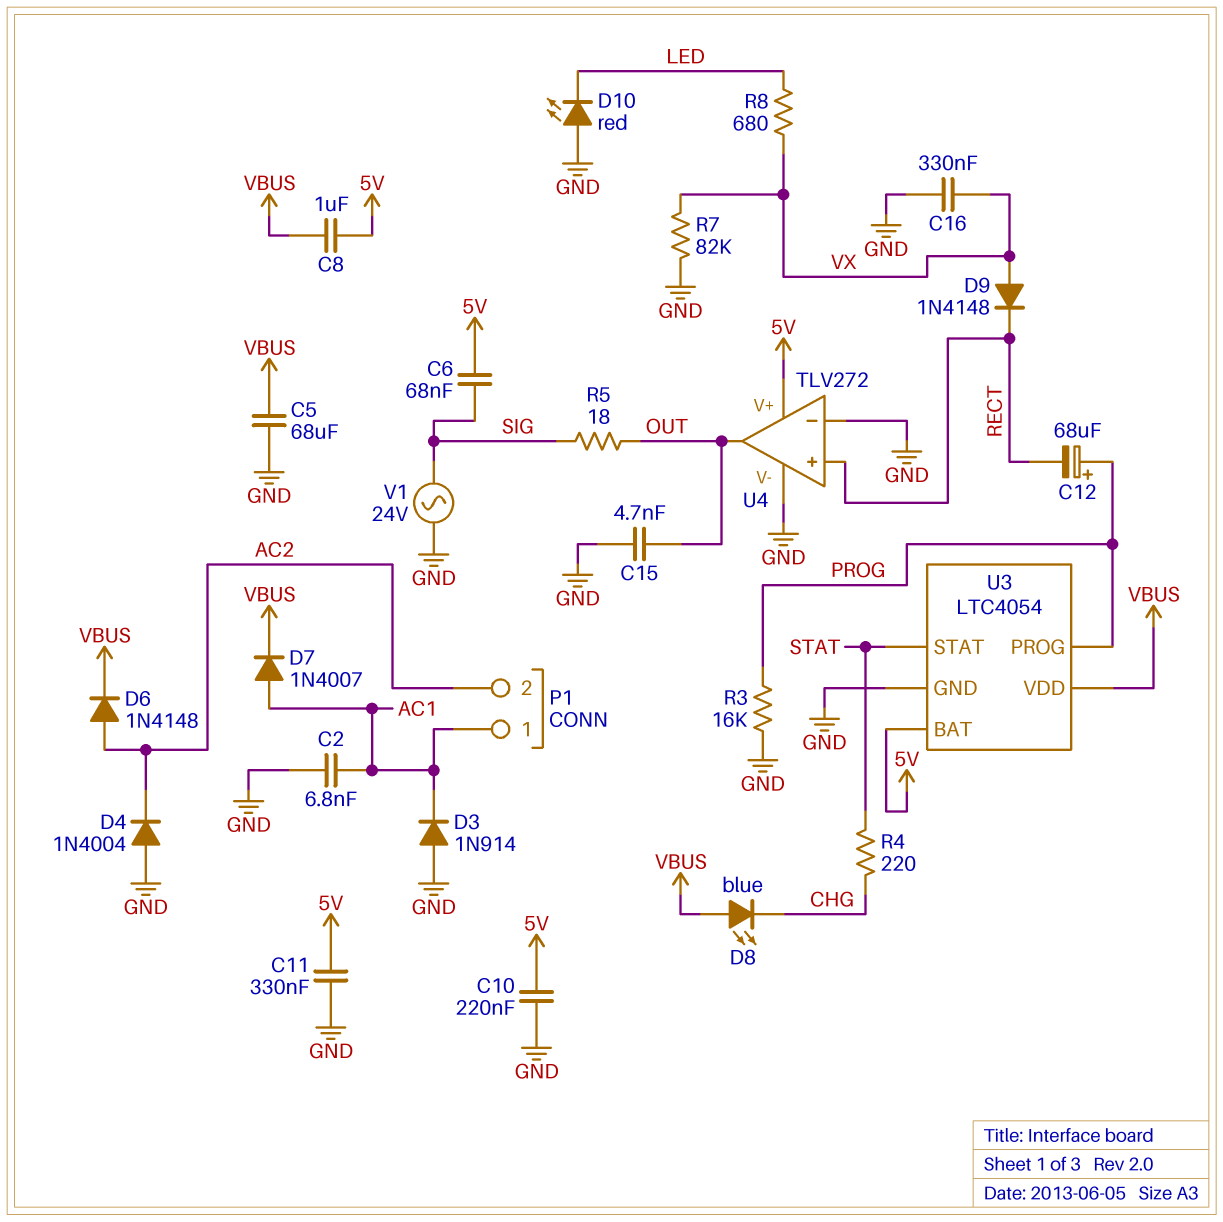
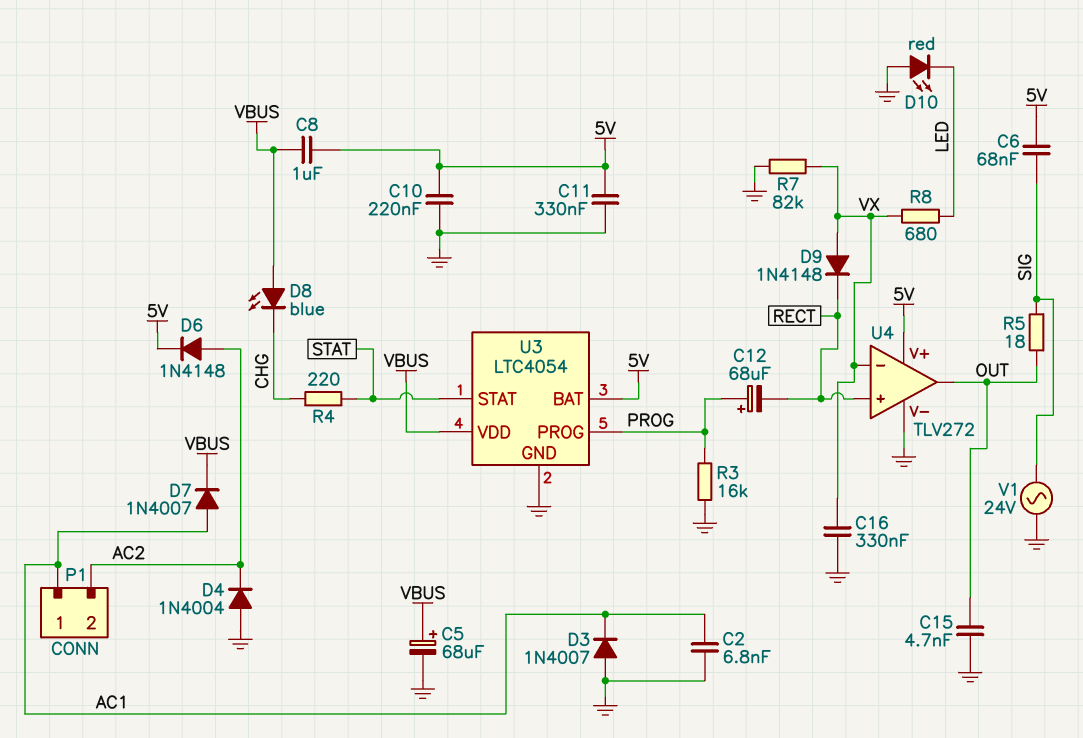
C5: 68uF (GND, VBUS) -> 68uF (plus VBUS, minus GND)
D3: diode 1N914 (A GND, K AC1) -> diode 1N4007 (A GND, K AC1)
D6: diode 1N4148 (A AC2, K VBUS) -> diode 1N4148 (A AC2, K 5V)
U4 pin in-: GND -> VX

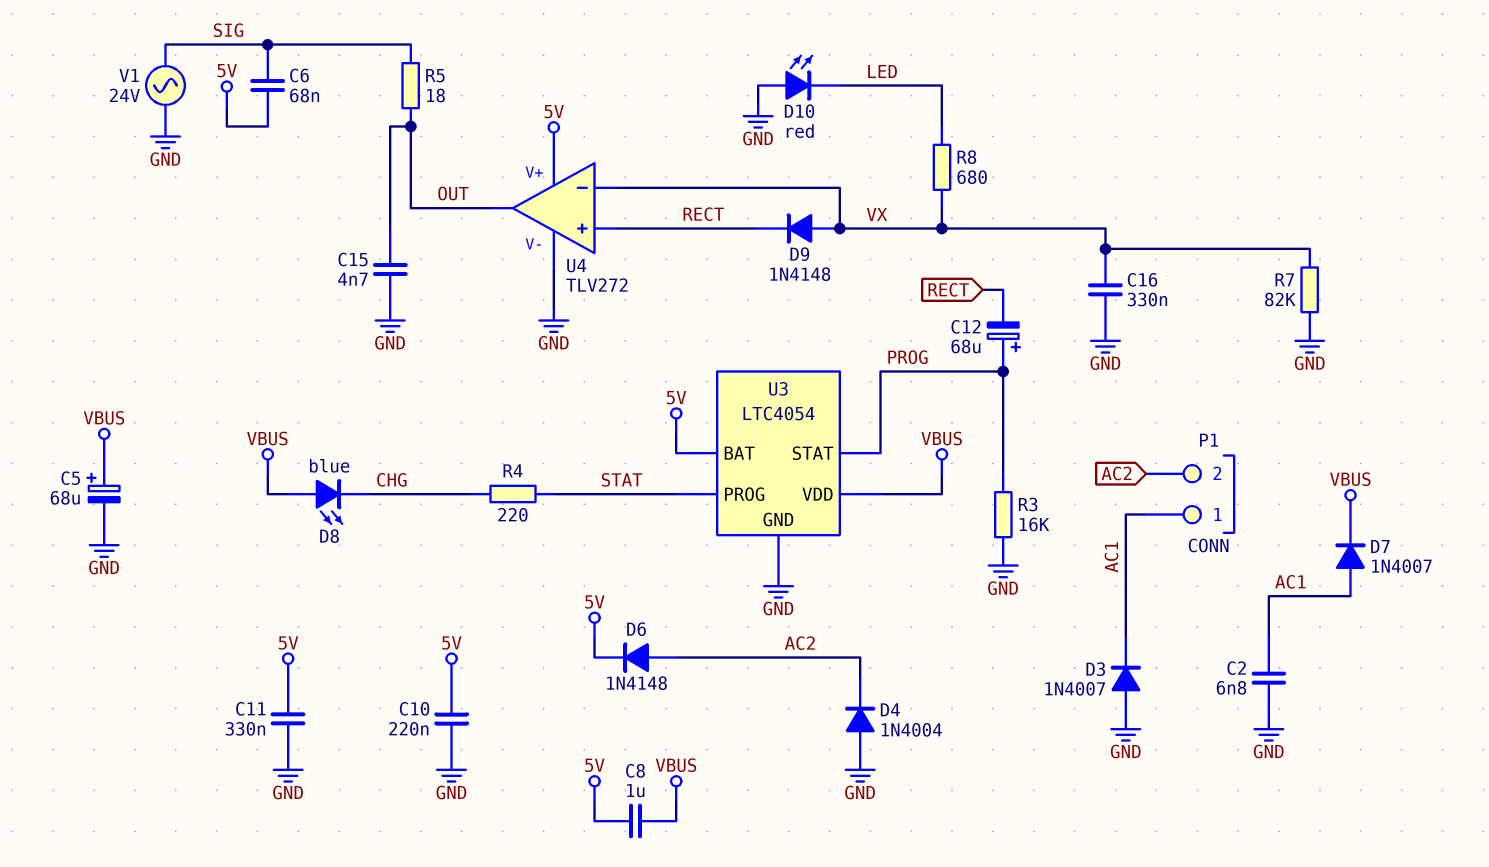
U3 pin PROG: PROG -> STAT
U3 pin STAT: STAT -> PROG

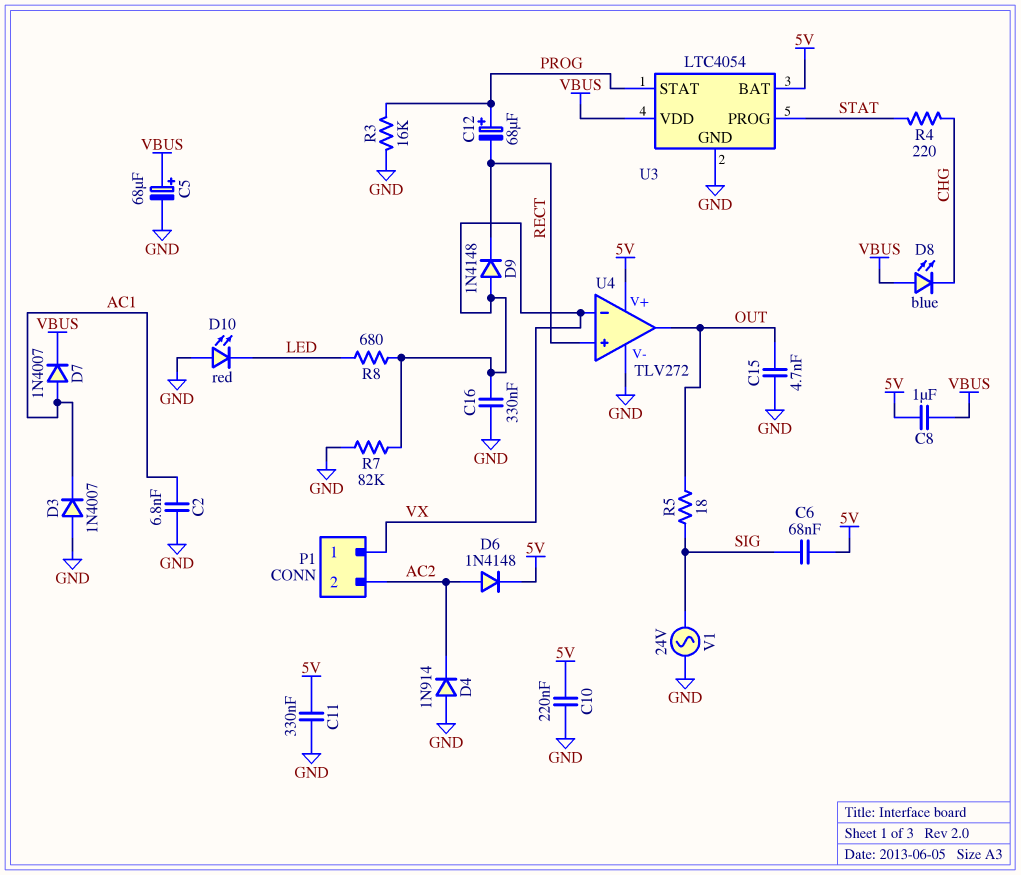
D4: diode 1N4004 (A GND, K AC2) -> diode 1N914 (A GND, K AC2)
P1 pin 1: AC1 -> VX

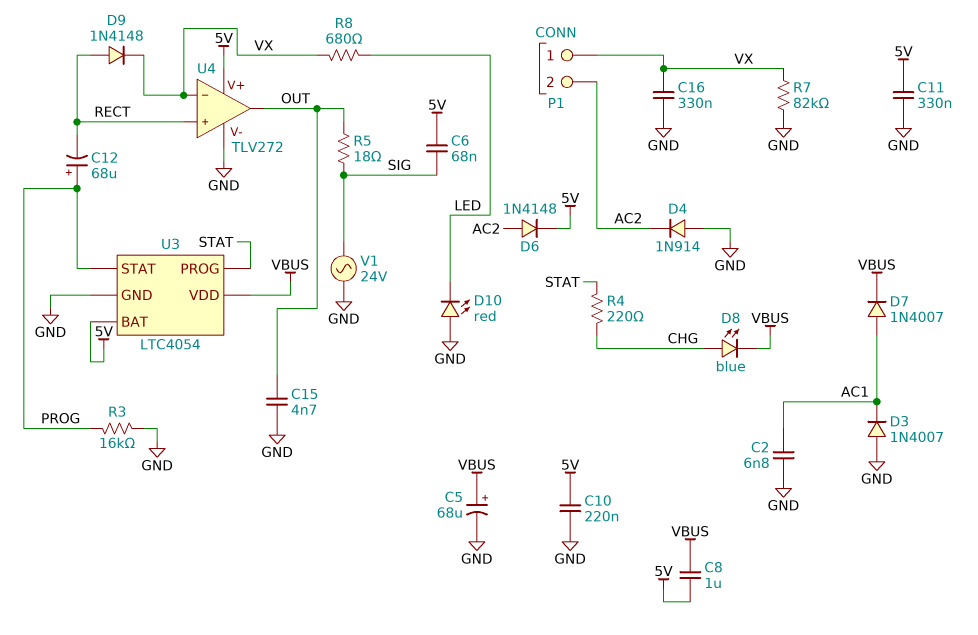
D8: LED blue (A VBUS, K CHG) -> LED blue (A CHG, K VBUS)
D9: diode 1N4148 (A VX, K RECT) -> diode 1N4148 (A RECT, K VX)

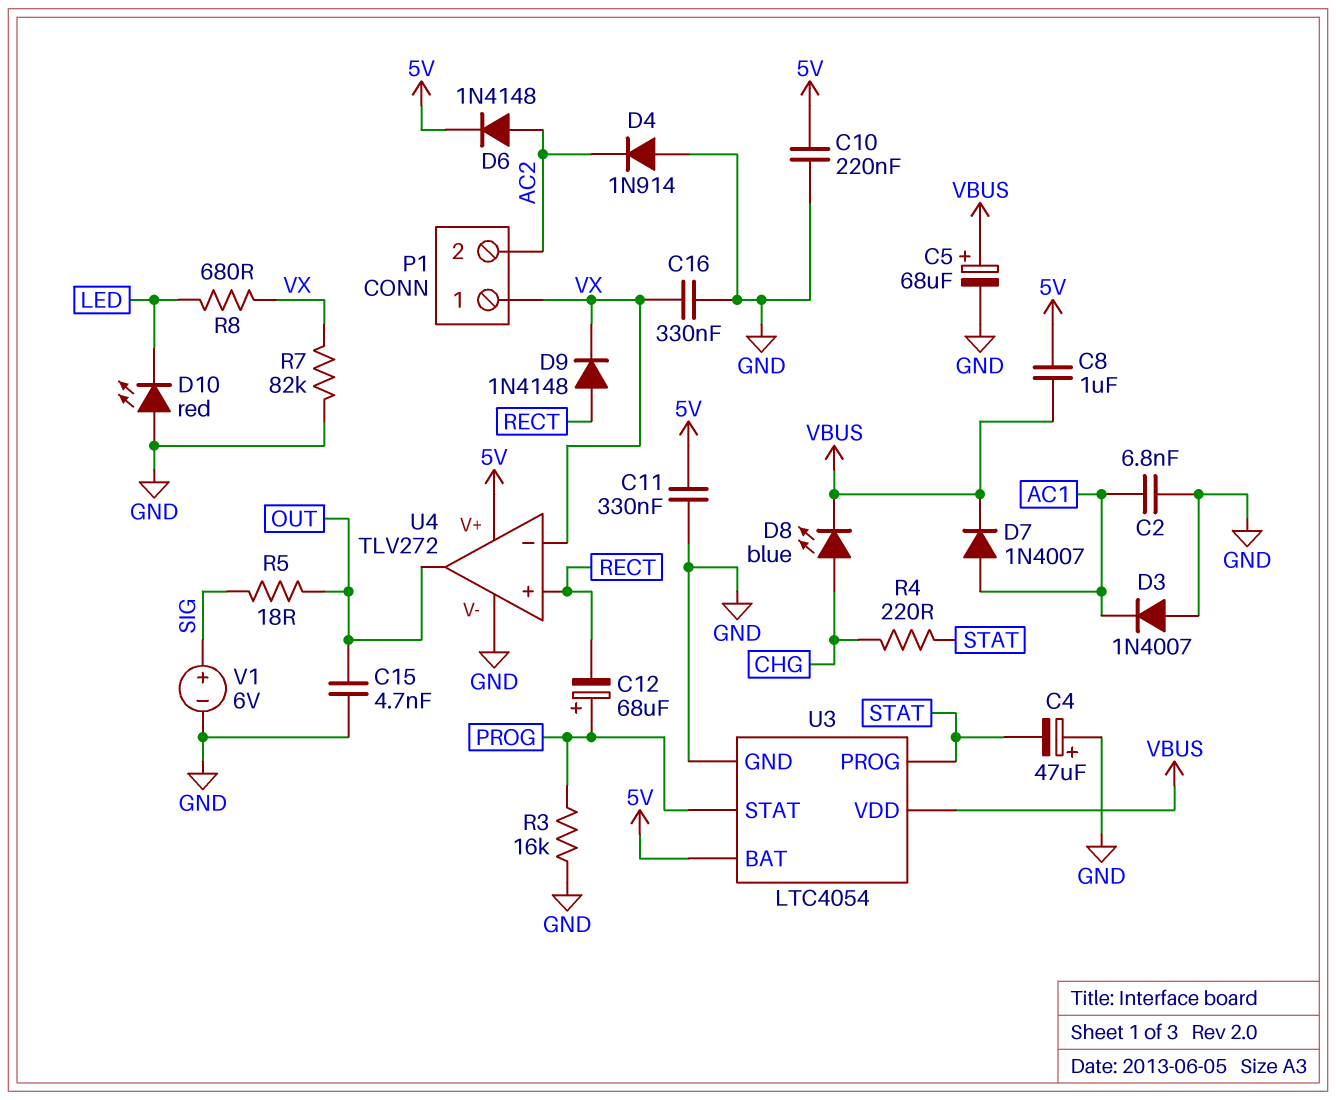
C4: none -> 47uF (plus GND, minus STAT)
C6: 68nF (5V, SIG) -> none
V1: AC 24V (GND, SIG) -> 6V (plus SIG, minus GND)

